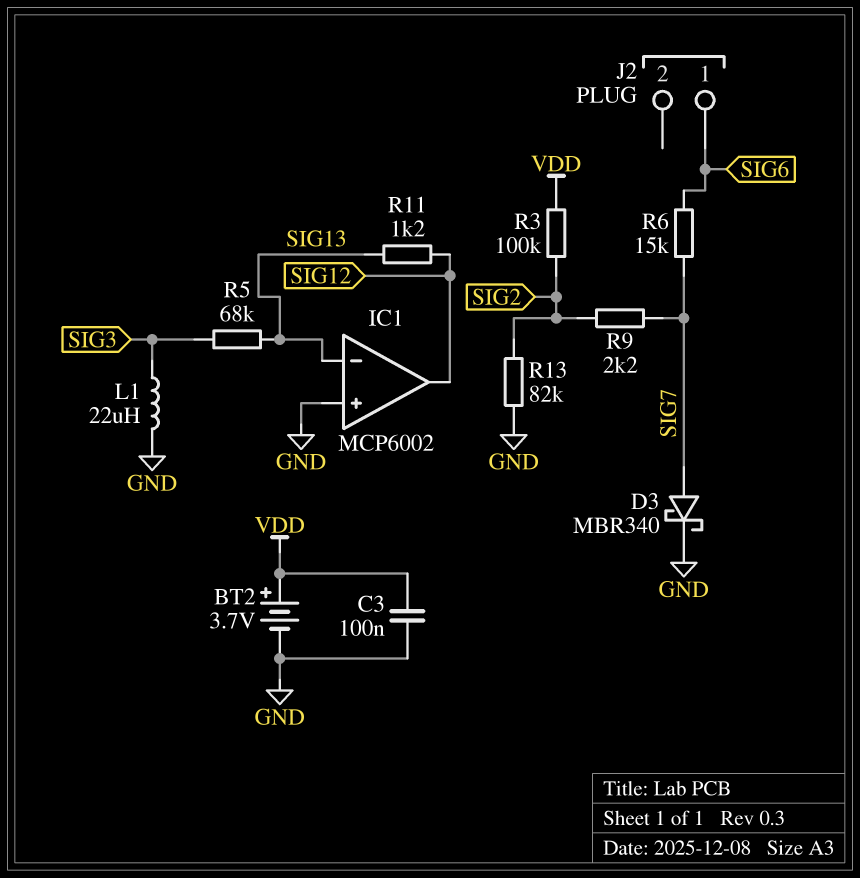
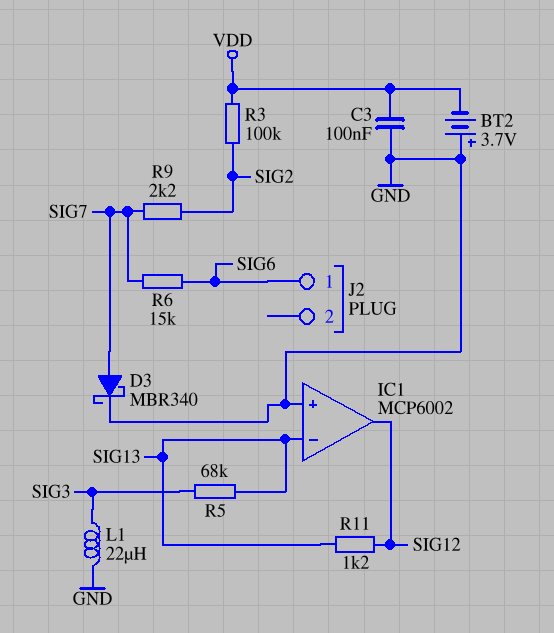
BT2: 3.7V (plus VDD, minus GND) -> 3.7V (plus GND, minus VDD)
R13: 82k (GND, SIG2) -> none

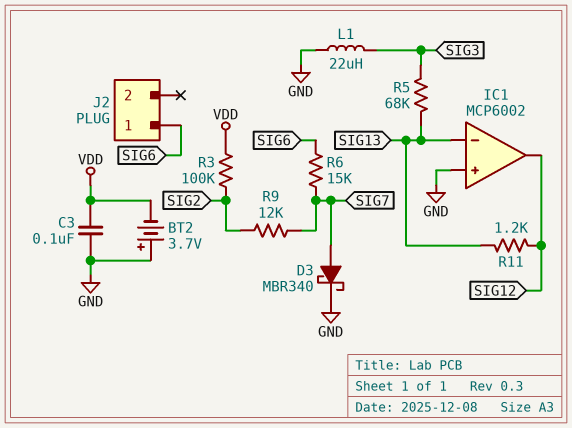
R9: 2.2k (SIG2, SIG7) -> 12k (SIG2, SIG7)

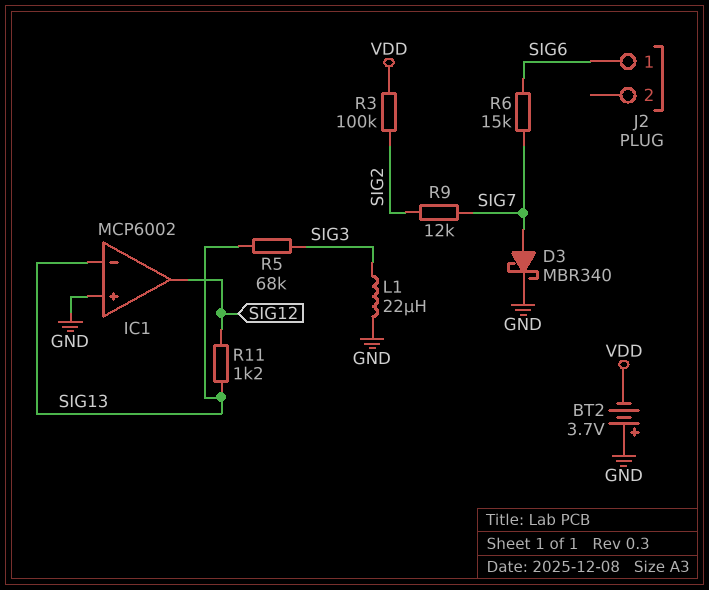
C3: 100nF (GND, VDD) -> none

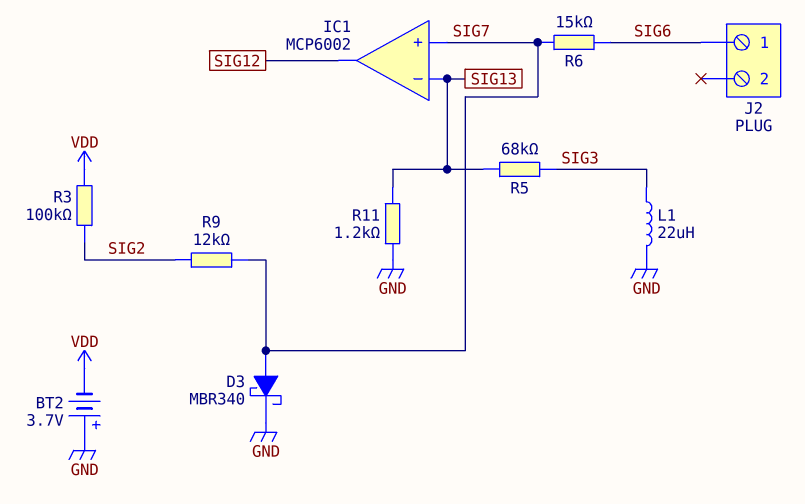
IC1 pin in+: GND -> SIG7
R11: 1.2k (SIG12, SIG13) -> 1.2k (GND, SIG13)

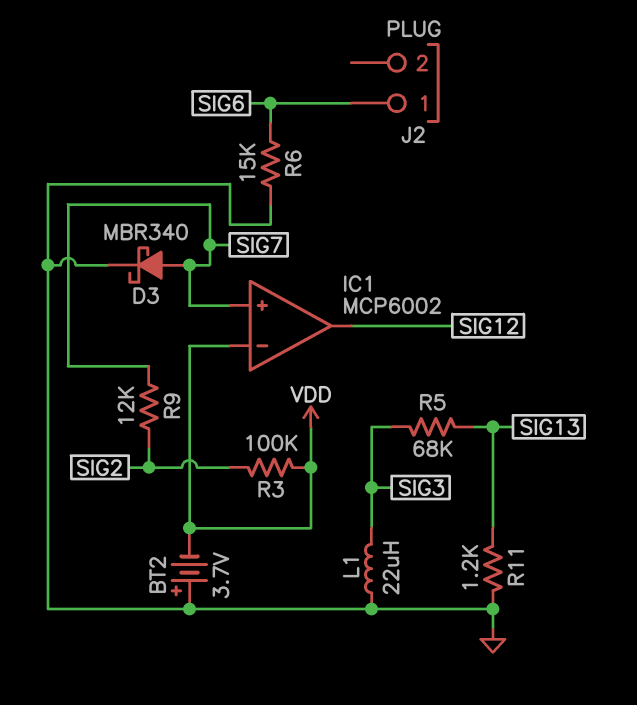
IC1 pin in-: SIG13 -> VDD
R6: 15k (SIG6, SIG7) -> 15k (GND, SIG6)

